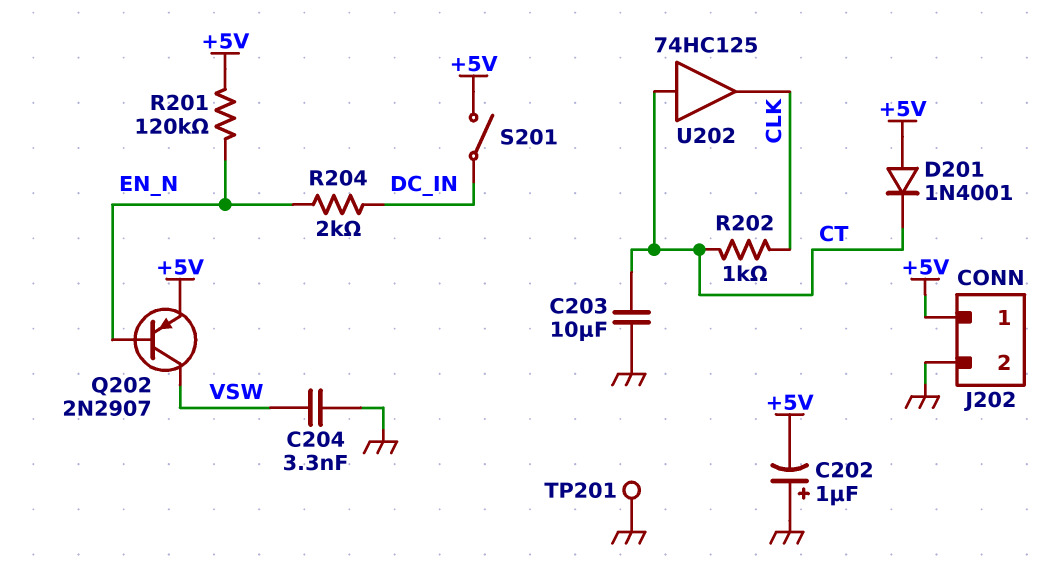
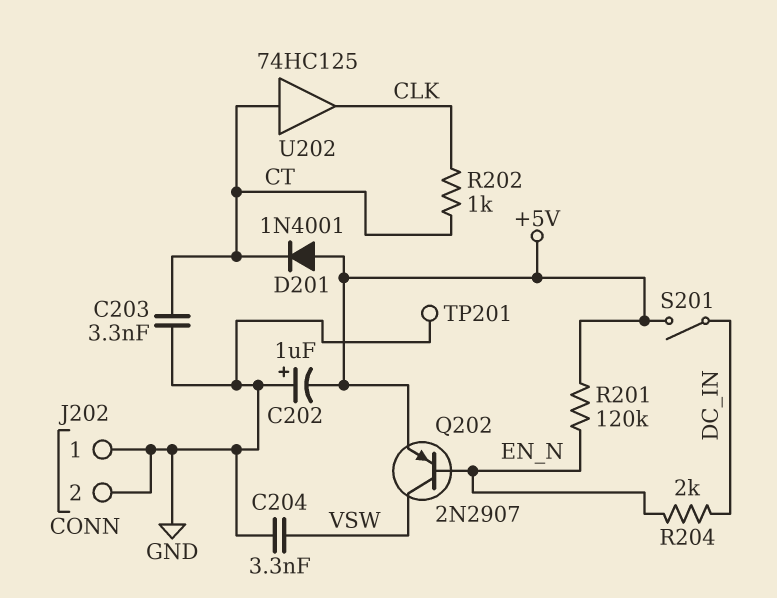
C203: 10uF (CT, GND) -> 3.3nF (CT, GND)
J202 pin 1: +5V -> GND

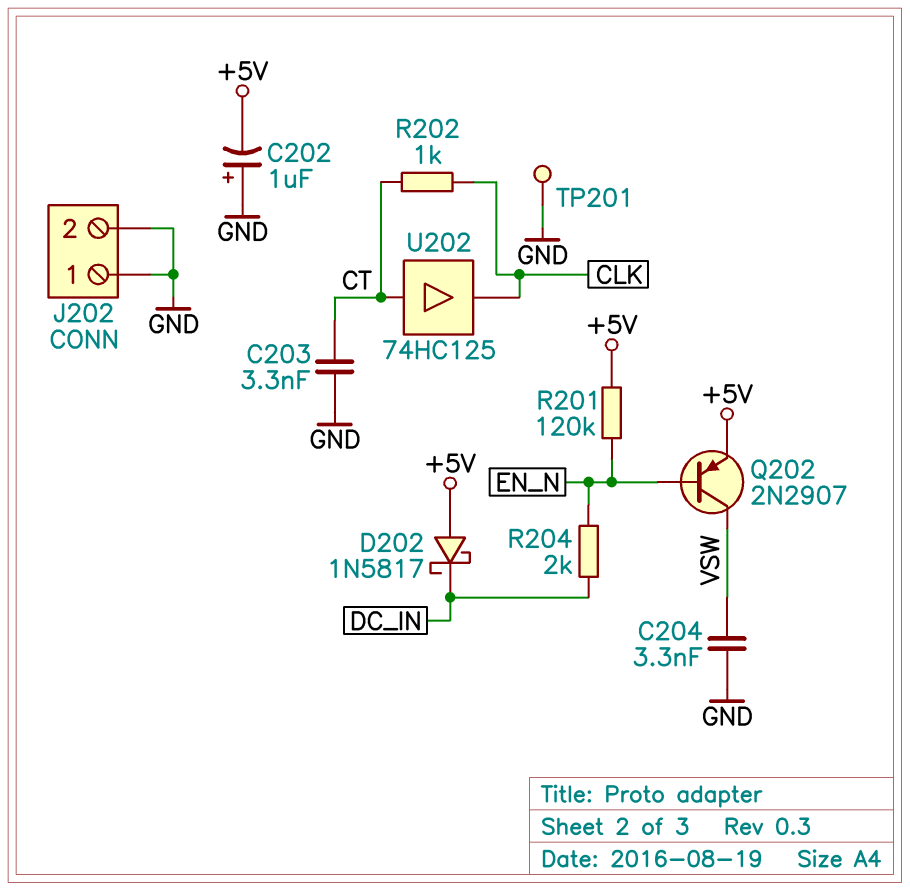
D201: diode 1N4001 (A +5V, K CT) -> none
D202: none -> schottky 1N5817 (A +5V, K DC_IN)
S201: switch (+5V, DC_IN) -> none

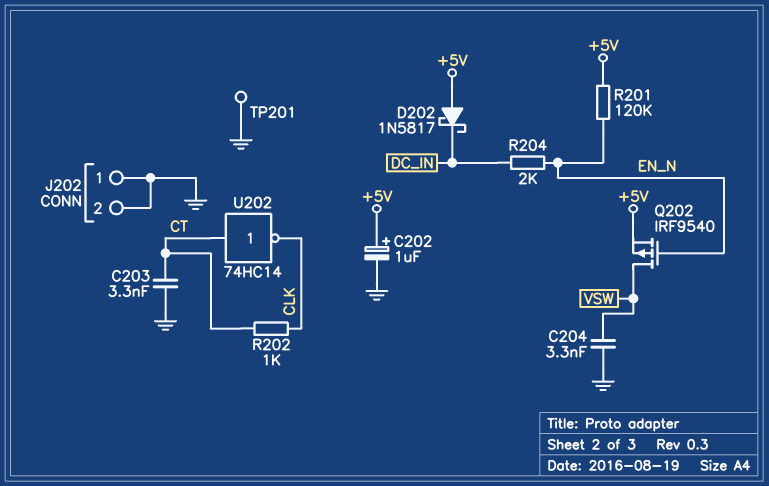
C202: 1uF (plus GND, minus +5V) -> 1uF (plus +5V, minus GND)
Q202: PNP 2N2907 (B EN_N, C VSW, E +5V) -> PMOS IRF9540 (G EN_N, D VSW, S +5V)
U202: buffer 74HC125 (in CT, out CLK) -> NOT 74HC14 (in CT, out CLK)

